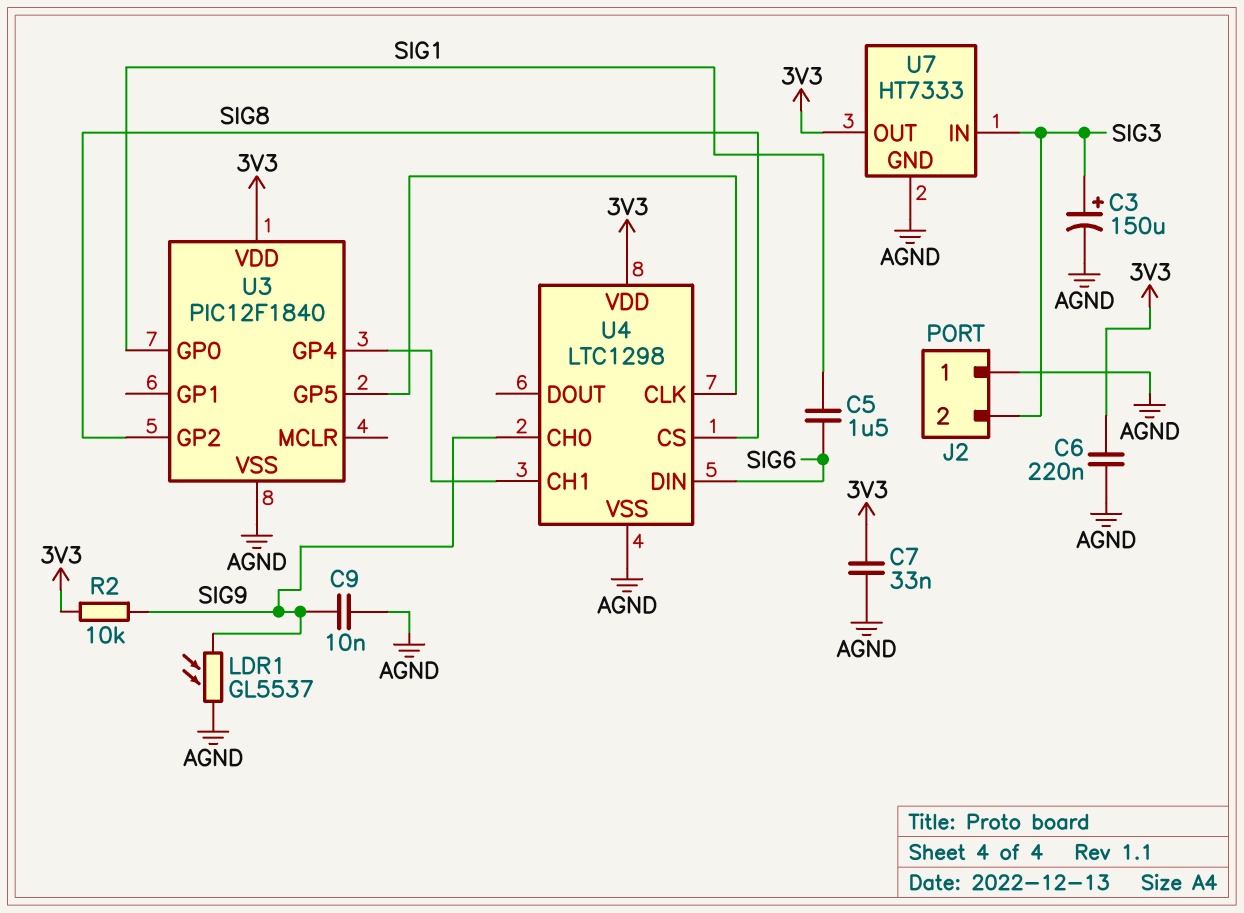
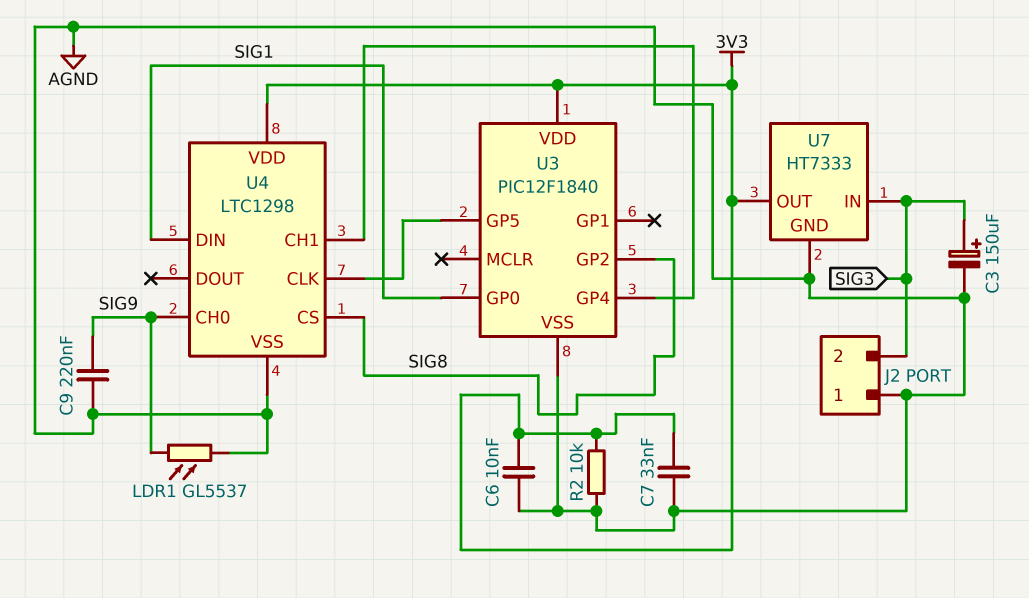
C5: 1.5uF (SIG1, SIG6) -> none
C6: 220nF (3V3, AGND) -> 10nF (3V3, AGND)
C9: 10nF (AGND, SIG9) -> 220nF (AGND, SIG9)
R2: 10k (3V3, SIG9) -> 10k (3V3, AGND)
U4 pin DIN: SIG6 -> SIG1

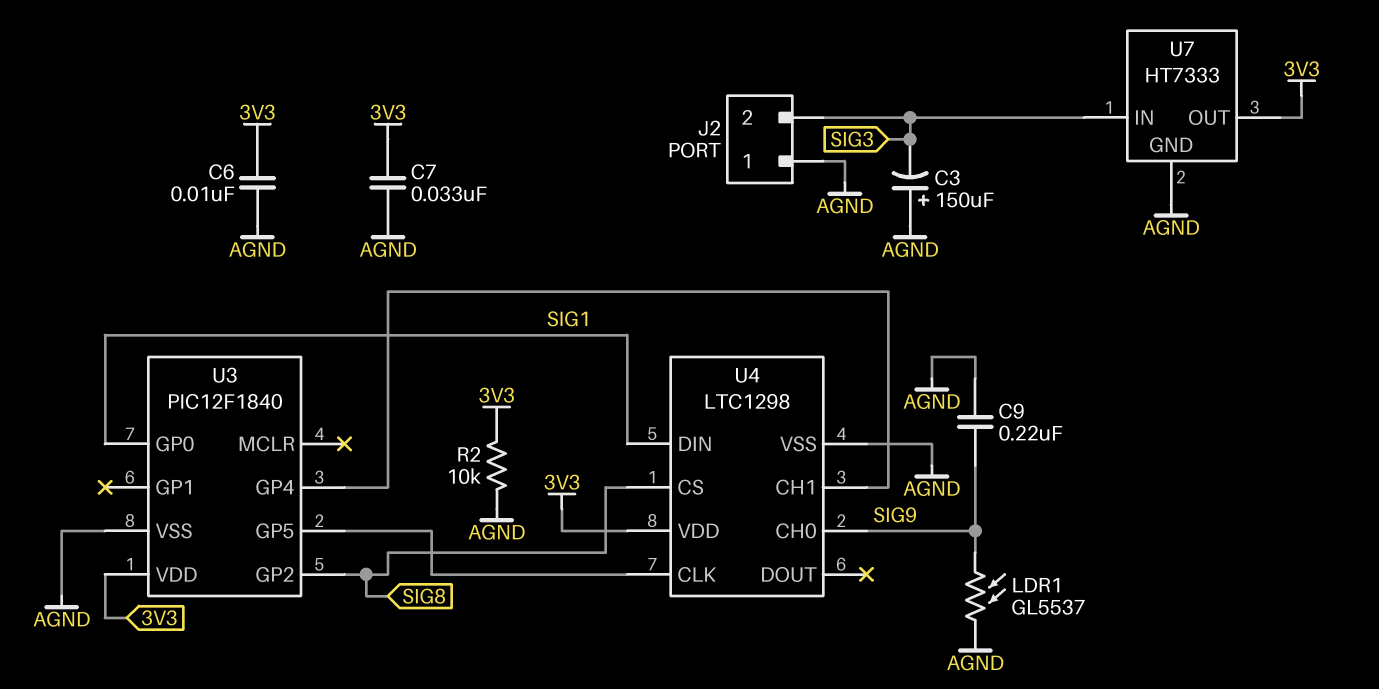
C3: 150uF (plus SIG3, minus AGND) -> 150uF (plus AGND, minus SIG3)

